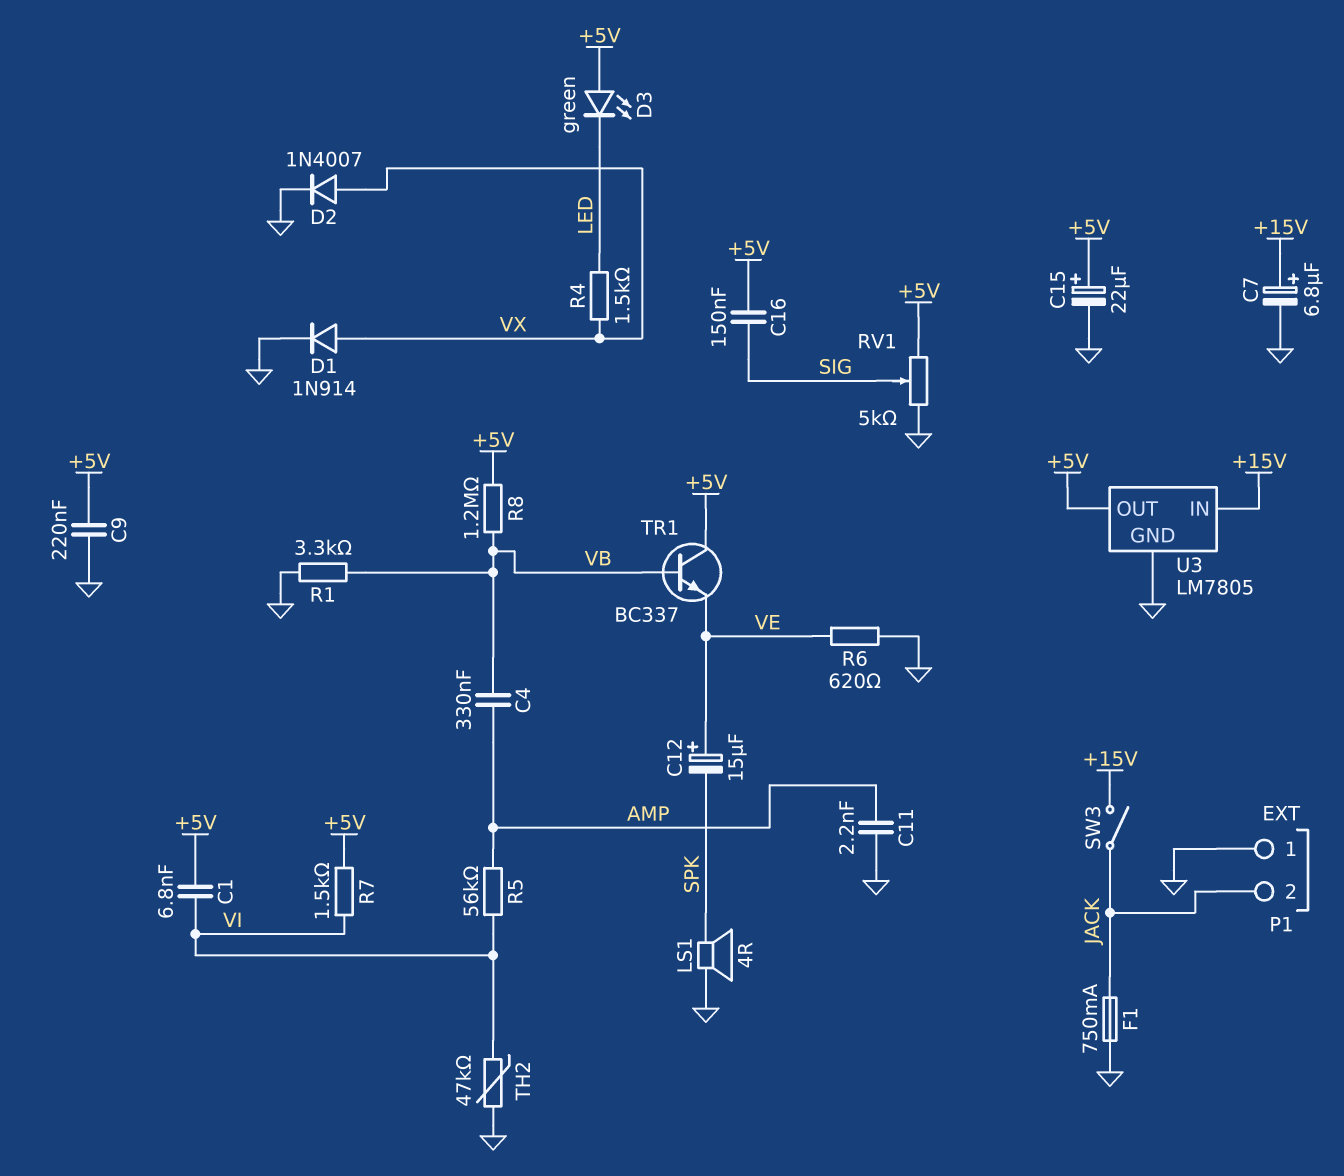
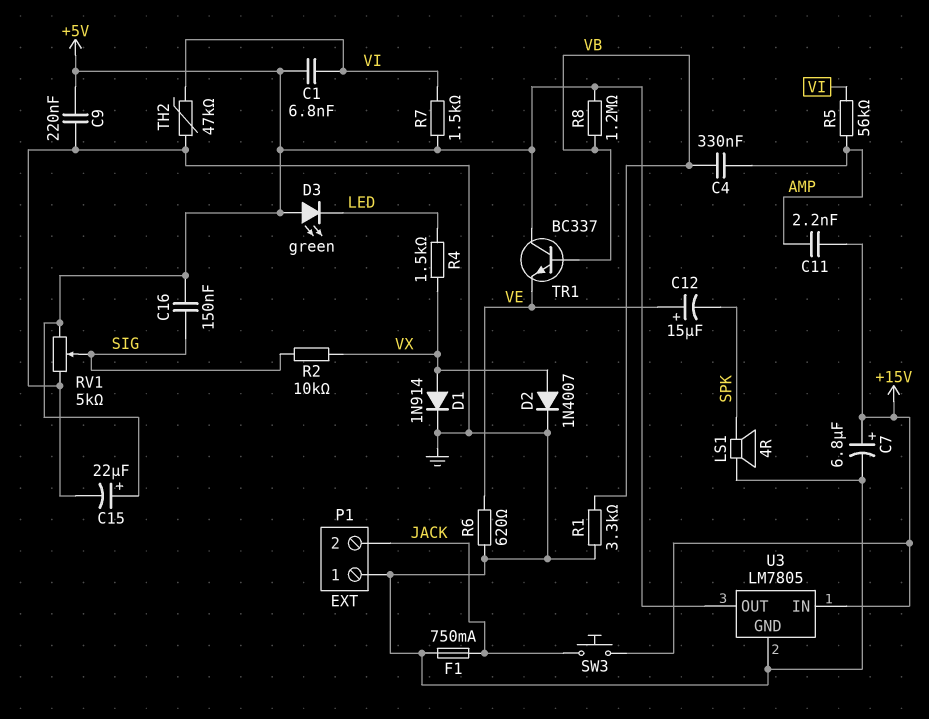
C11: 2.2nF (AMP, GND) -> 2.2nF (+15V, AMP)
R2: none -> 10k (SIG, VX)
SW3: switch (+15V, JACK) -> button (+15V, JACK)

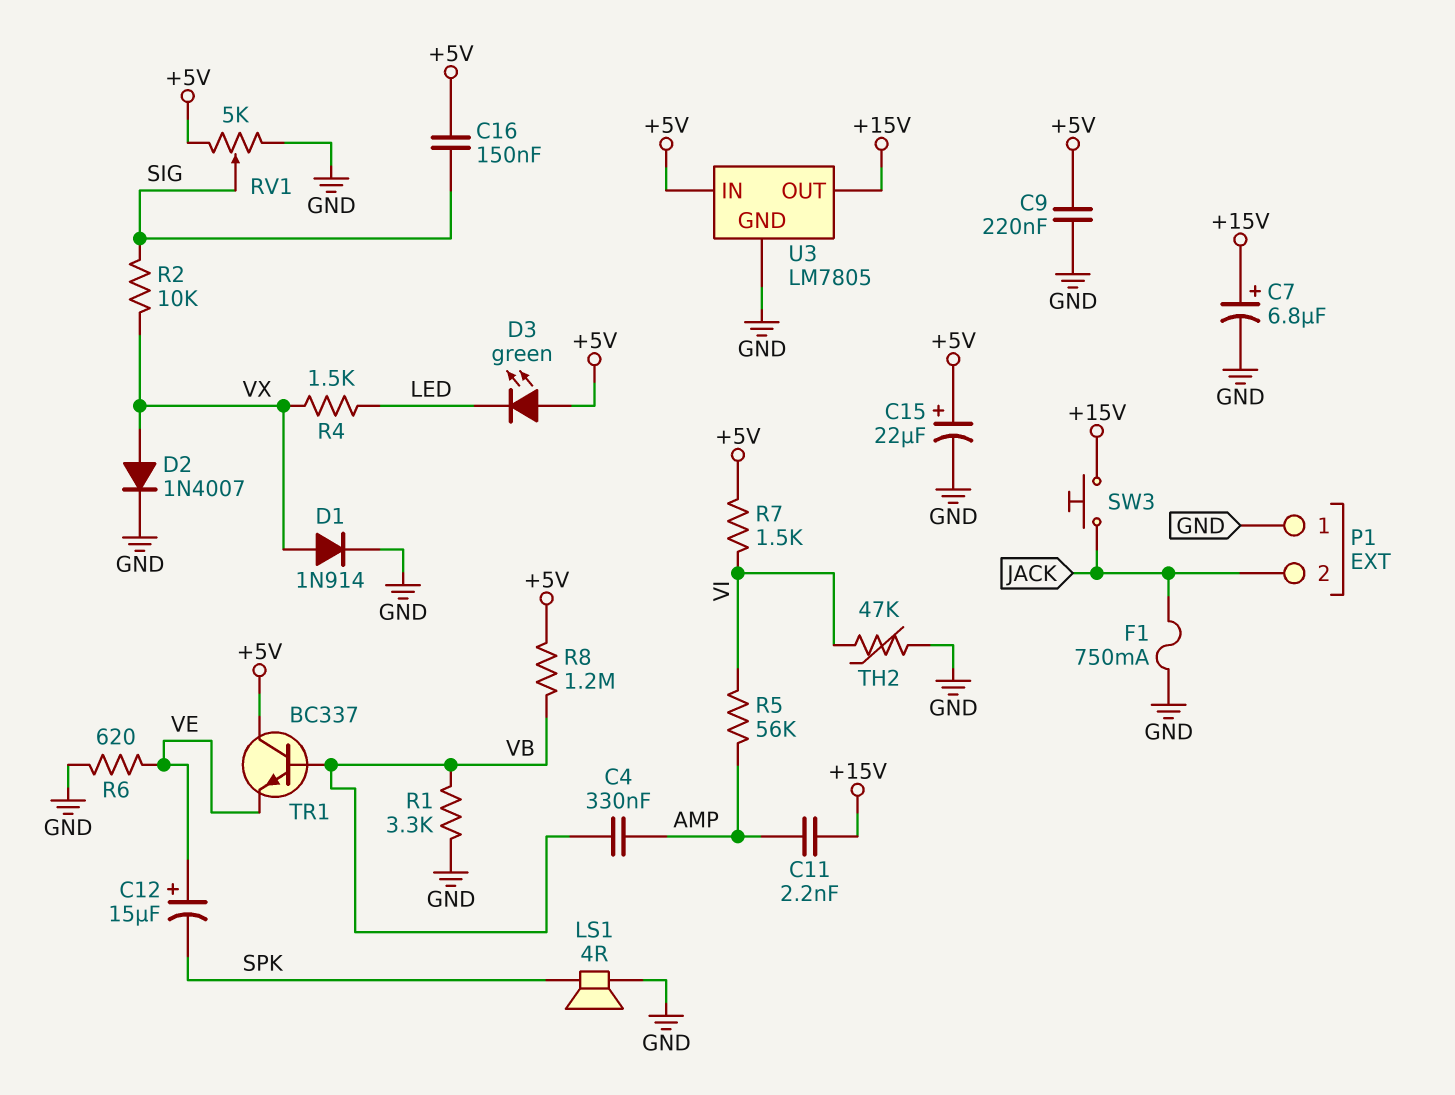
C1: 6.8nF (+5V, VI) -> none
U3 pin IN: +15V -> +5V
U3 pin OUT: +5V -> +15V

